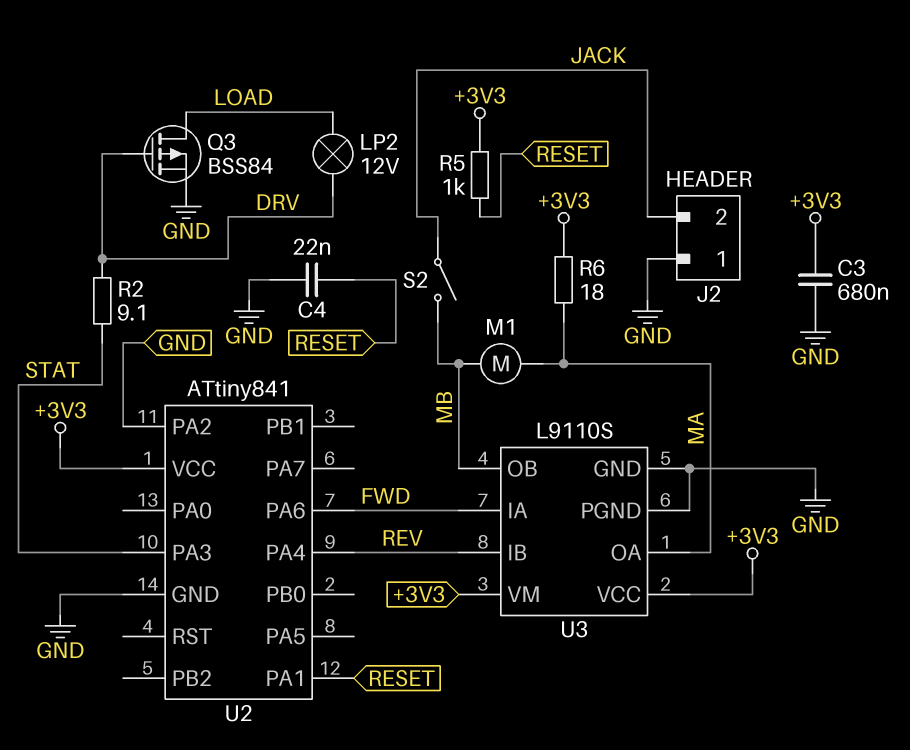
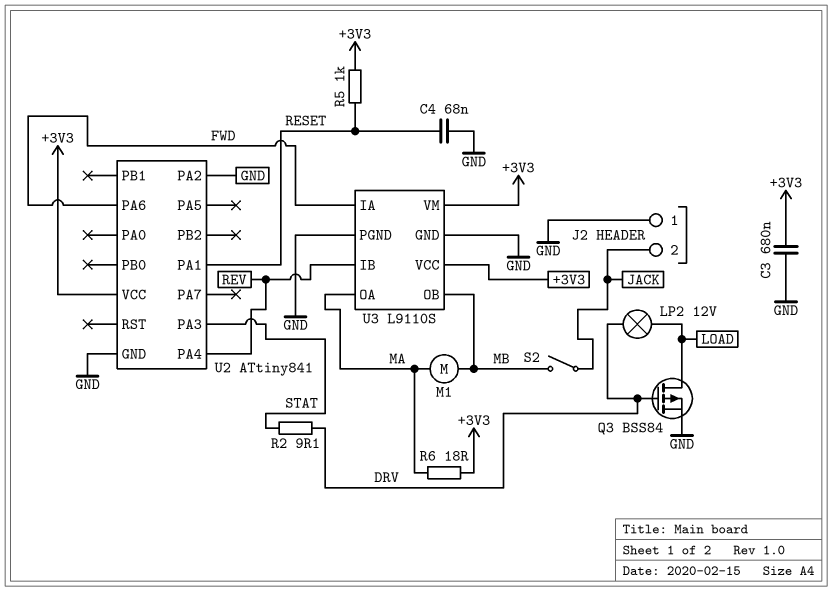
C4: 22nF (GND, RESET) -> 68nF (GND, RESET)

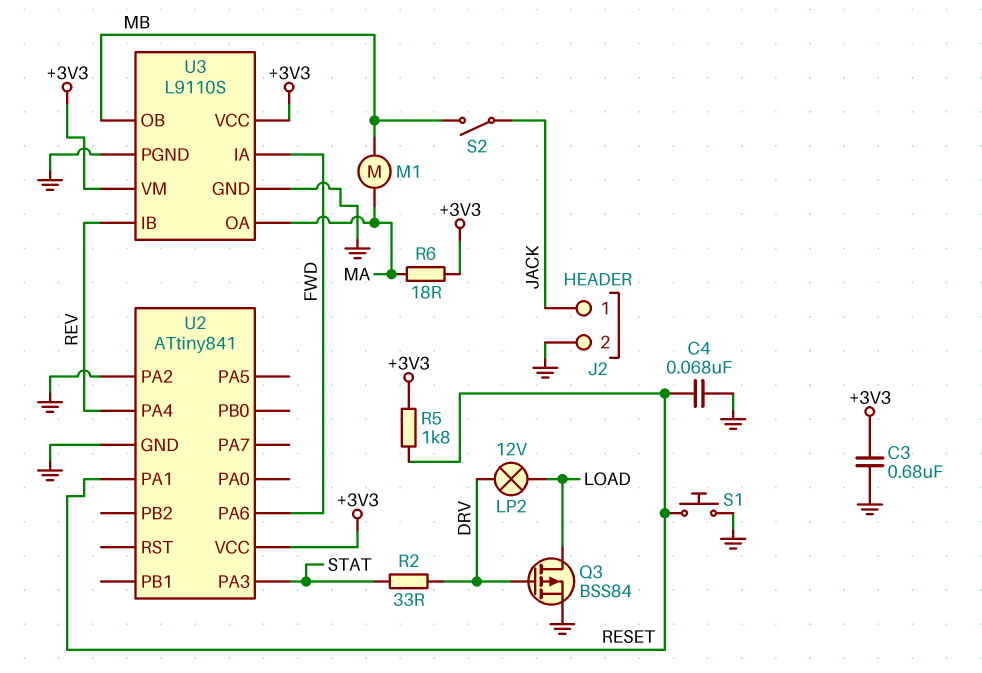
J2 pin 1: GND -> JACK
J2 pin 2: JACK -> GND
R2: 9.1 (DRV, STAT) -> 33 (DRV, STAT)
R5: 1k (+3V3, RESET) -> 1.8k (+3V3, RESET)
S1: none -> button (GND, RESET)

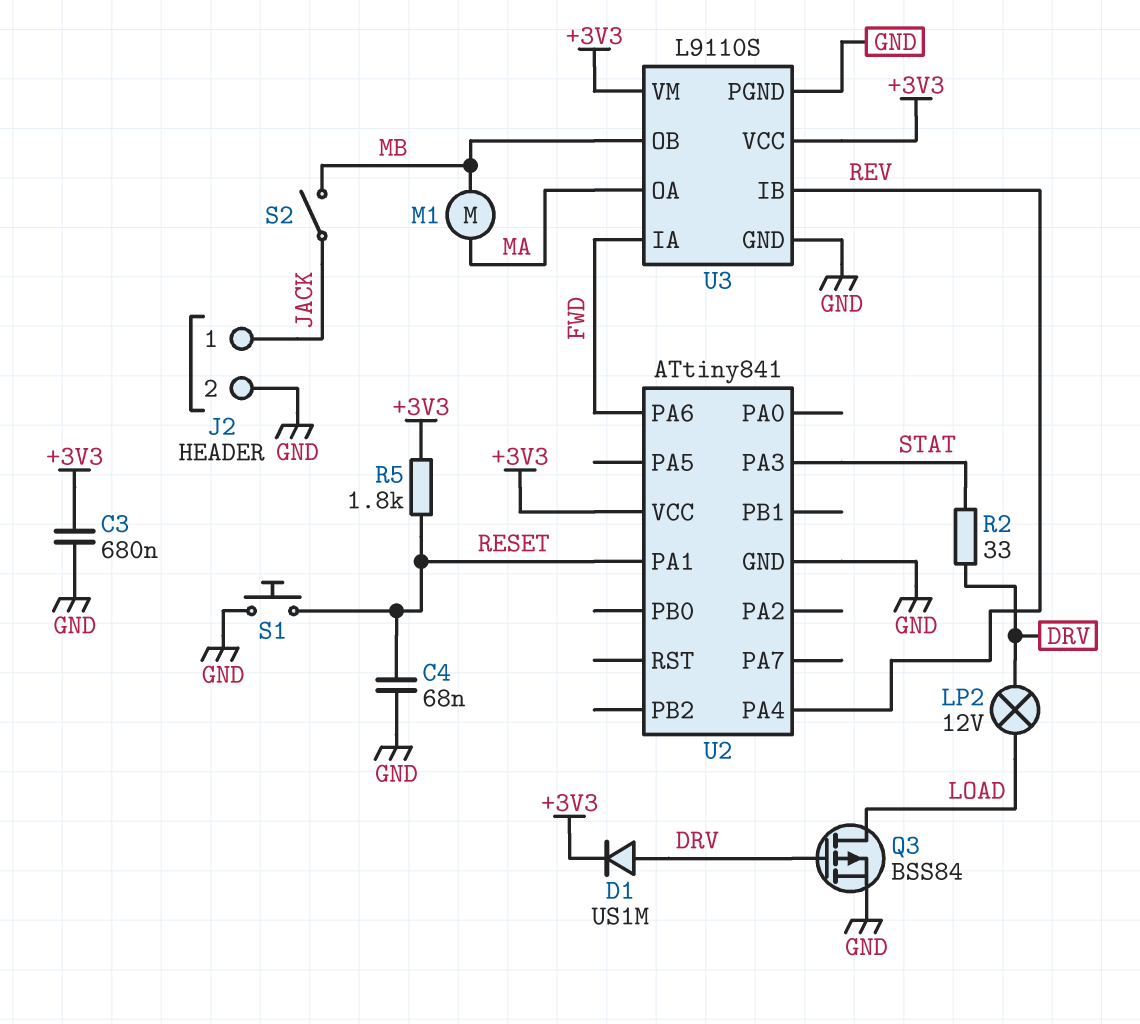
D1: none -> diode US1M (A DRV, K +3V3)
R6: 18 (+3V3, MA) -> none
U2 pin PA2: GND -> none

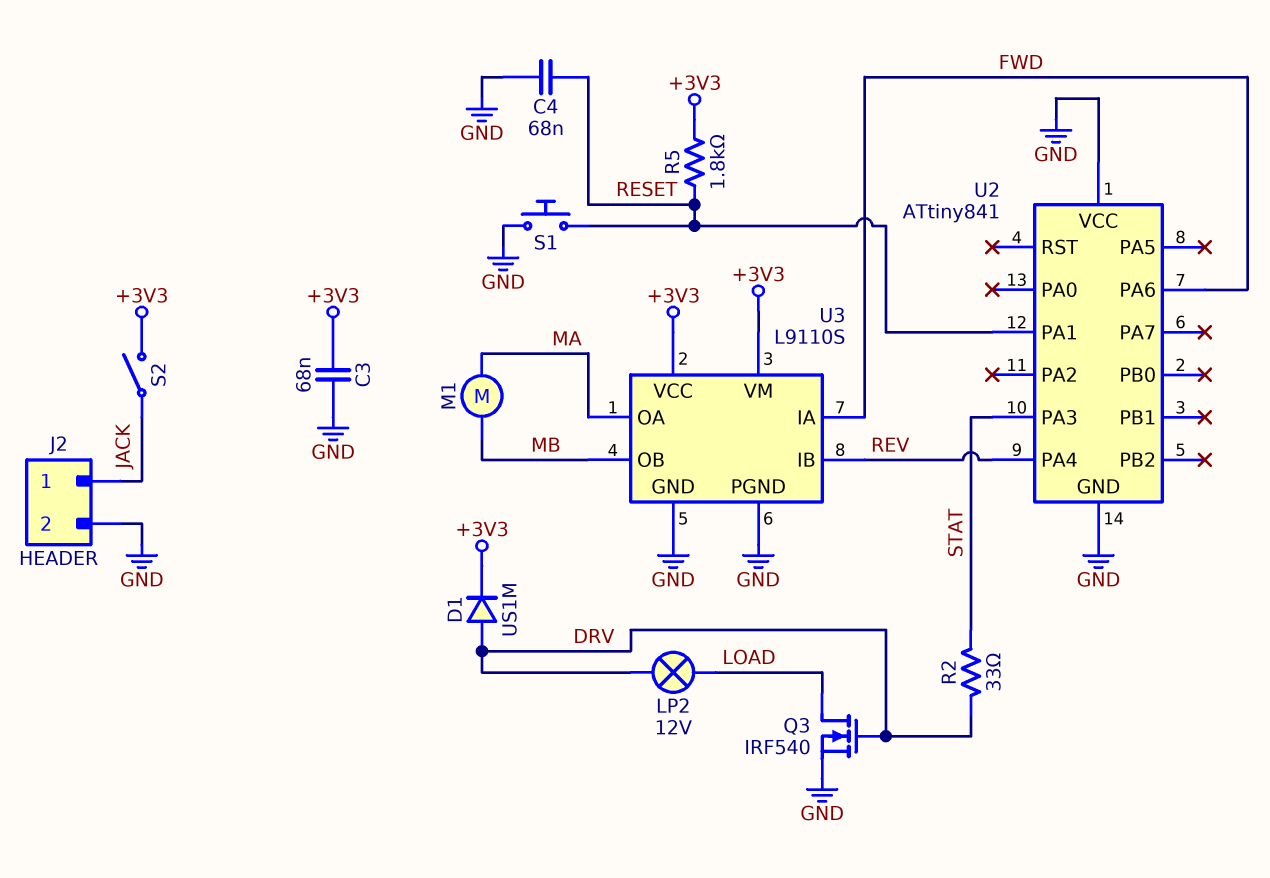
C3: 680nF (+3V3, GND) -> 68nF (+3V3, GND)
Q3: PMOS BSS84 (G DRV, D LOAD, S GND) -> NMOS IRF540 (G DRV, D LOAD, S GND)
S2: switch (JACK, MB) -> switch (+3V3, JACK)
U2 pin VCC: +3V3 -> GND

